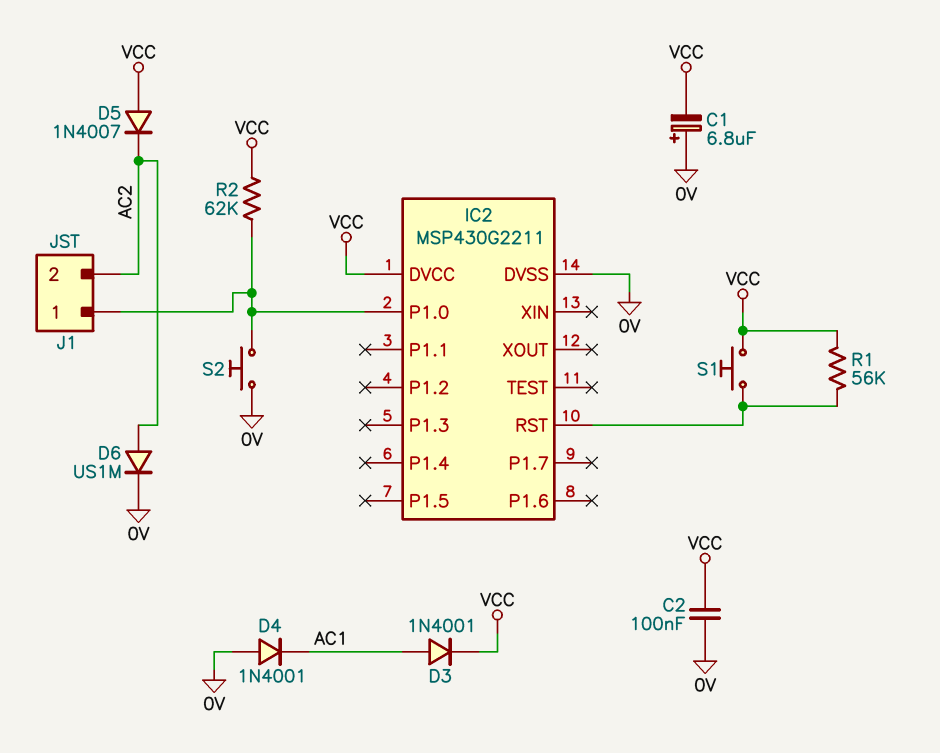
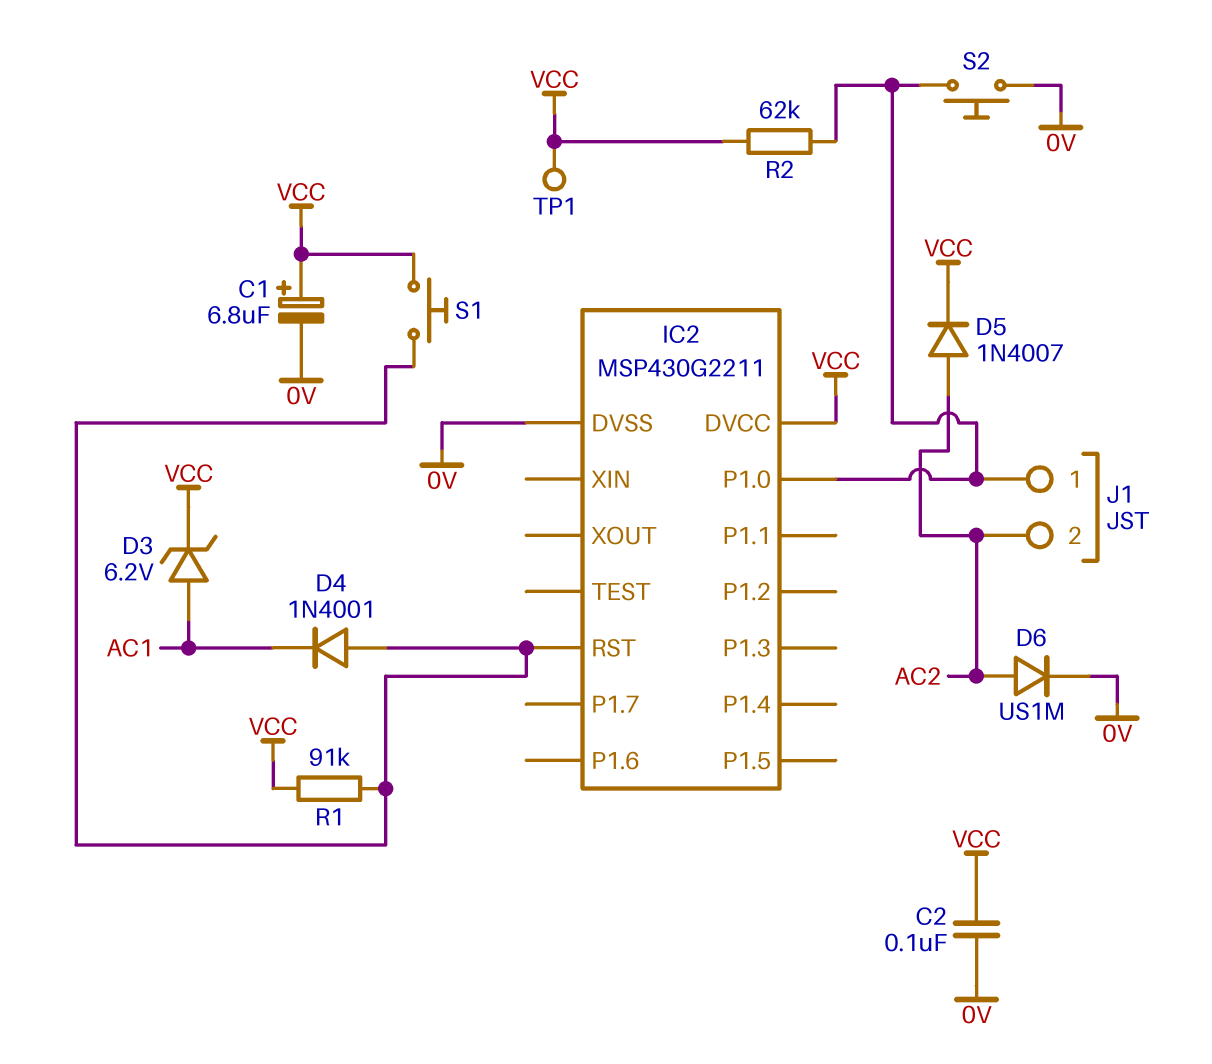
C1: 6.8uF (plus 0V, minus VCC) -> 6.8uF (plus VCC, minus 0V)
D3: diode 1N4001 (A AC1, K VCC) -> zener 6.2V (A AC1, K VCC)
D4: diode 1N4001 (A 0V, K AC1) -> diode 1N4001 (A IC2/RST, K AC1)
D5: diode 1N4007 (A VCC, K AC2) -> diode 1N4007 (A AC2, K VCC)
R1: 56k (IC2/RST, VCC) -> 91k (IC2/RST, VCC)
TP1: none -> test point (VCC)

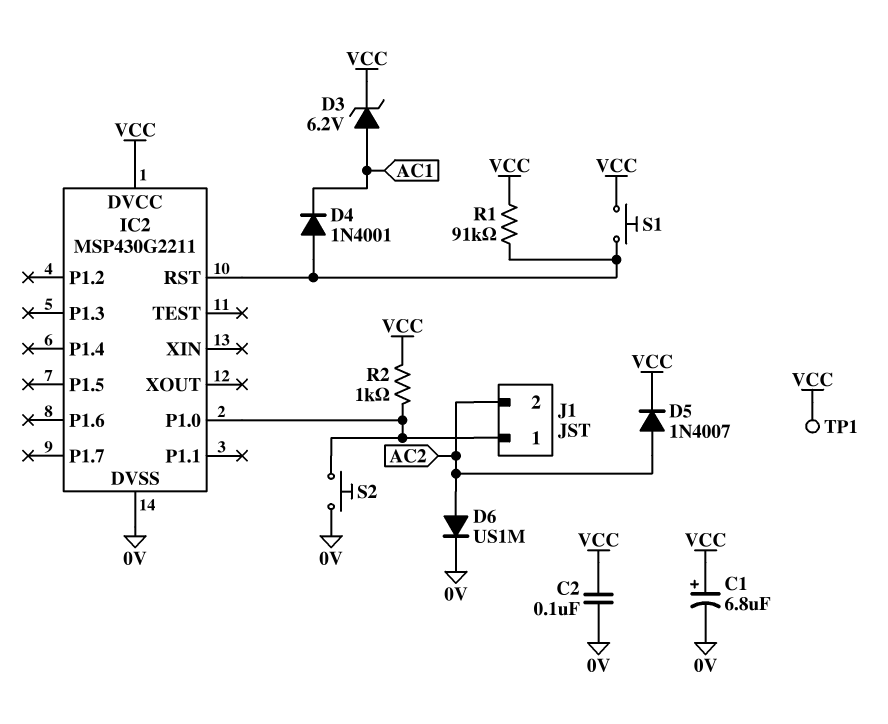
R2: 62k (IC2/P1.0, VCC) -> 1k (IC2/P1.0, VCC)

